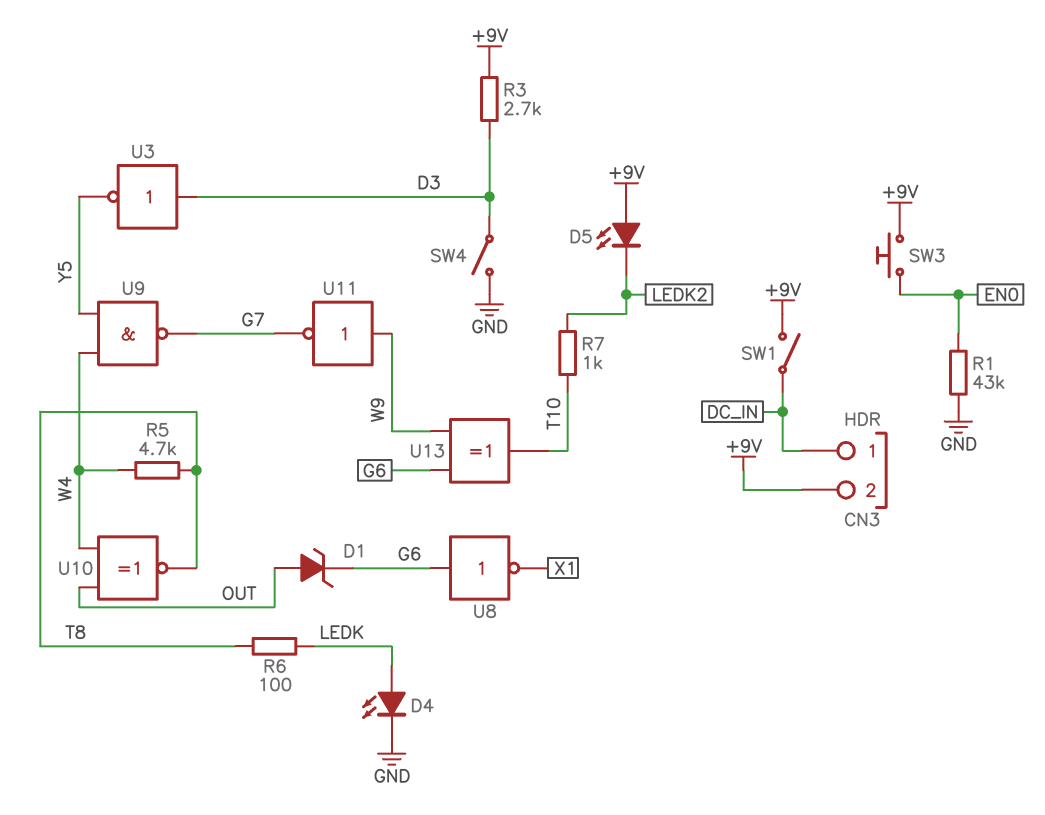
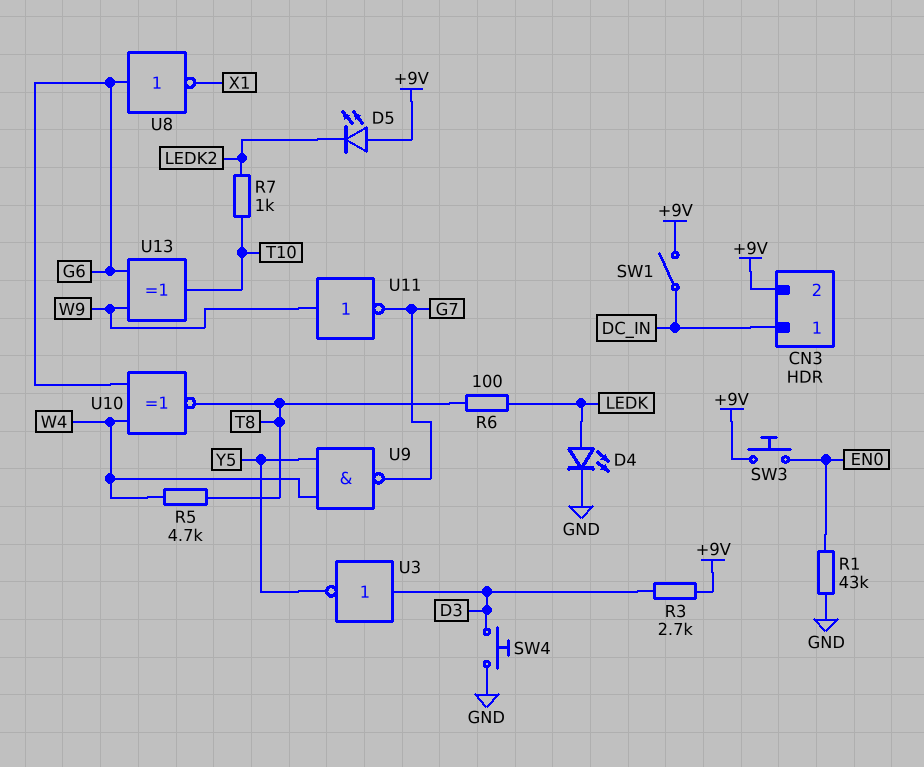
D1: zener (A OUT, K G6) -> none
SW4: switch (D3, GND) -> button (D3, GND)
U10: XNOR (in OUT, in W4, out T8) -> XNOR (in G6, in W4, out T8)

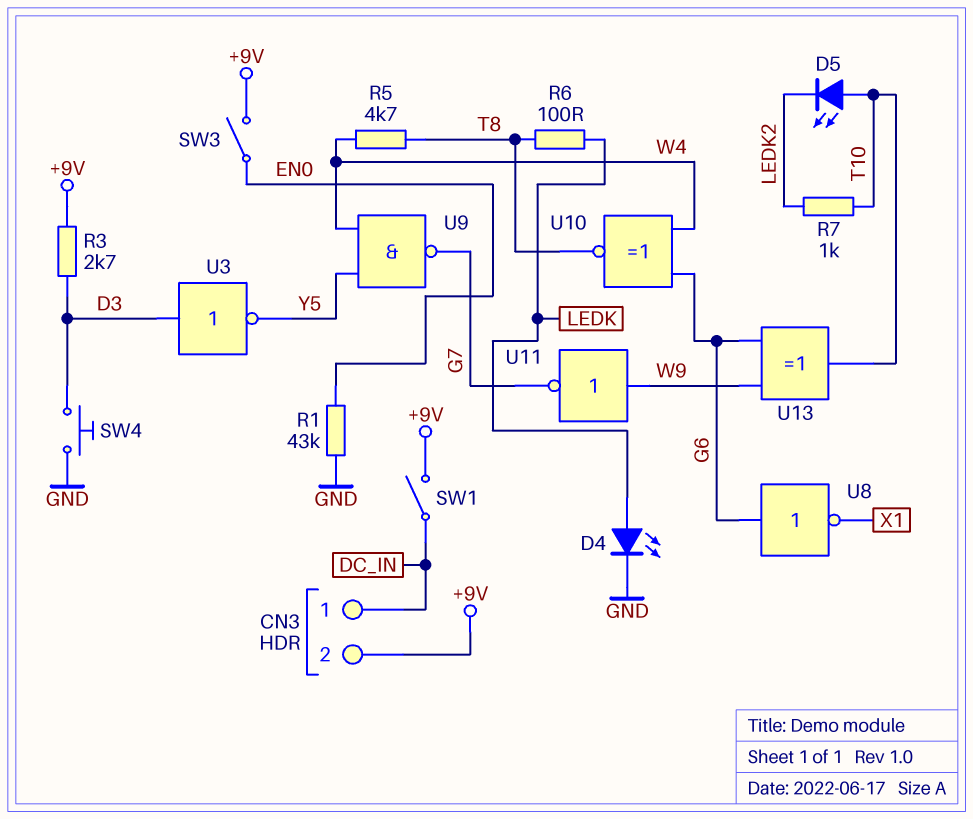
D5: LED (A +9V, K LEDK2) -> LED (A T10, K LEDK2)
SW3: button (+9V, EN0) -> switch (+9V, EN0)

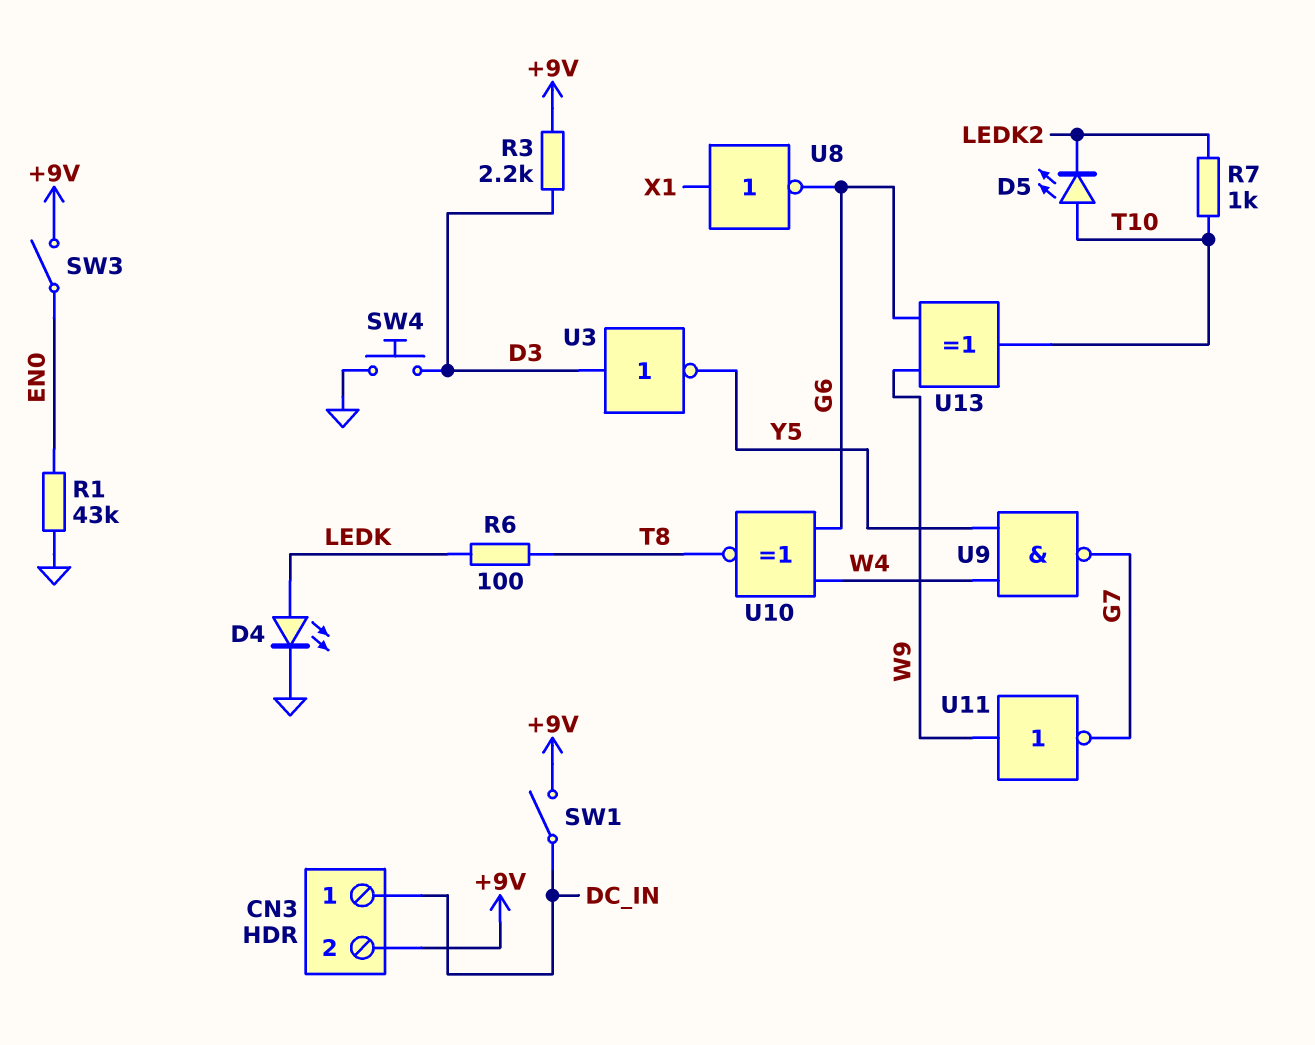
R3: 2.7k (+9V, D3) -> 2.2k (+9V, D3)
R5: 4.7k (T8, W4) -> none
U8: NOT (in G6, out X1) -> NOT (in X1, out G6)

